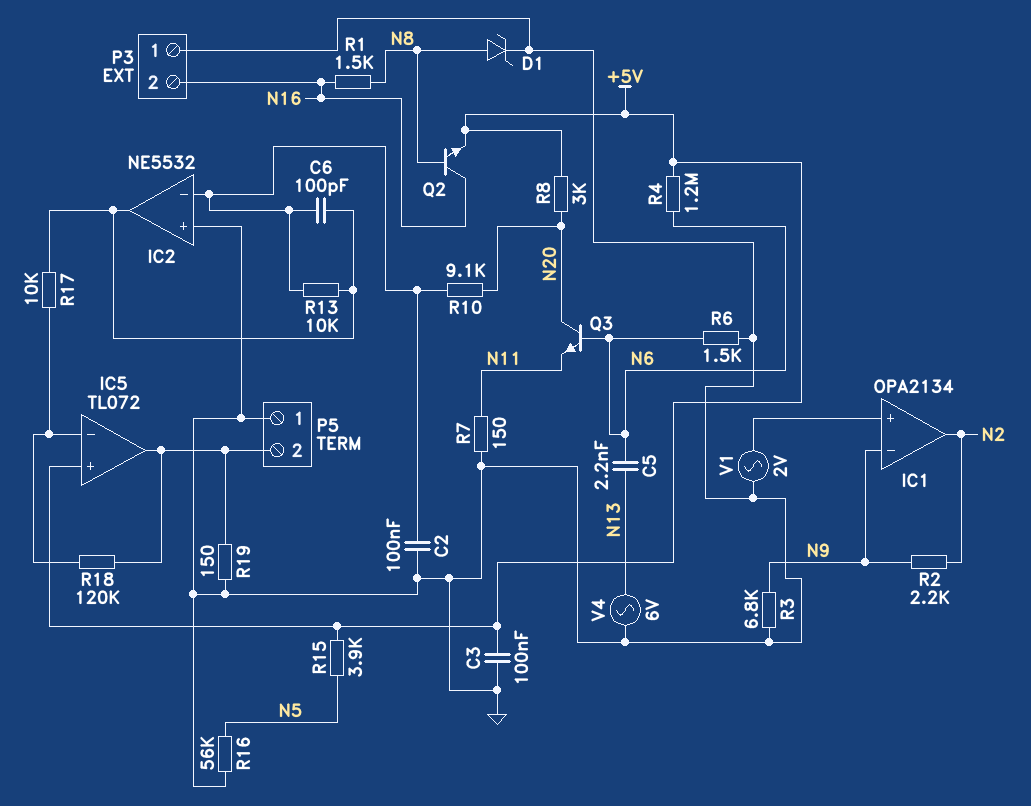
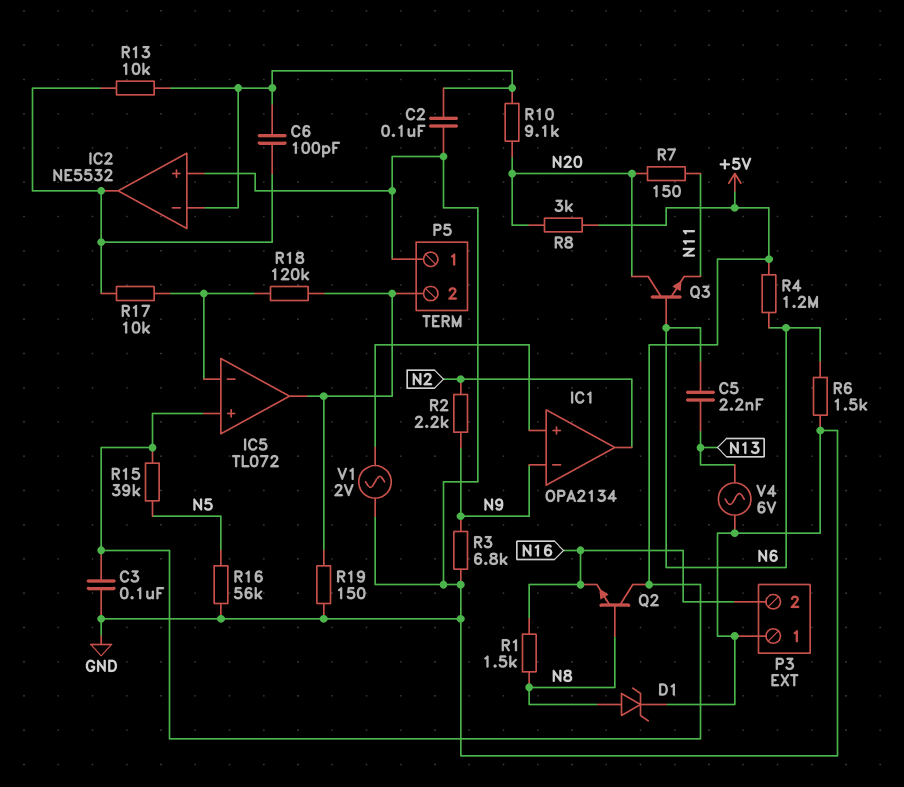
Q2: NPN (B N8, C N16, E +5V) -> NPN (B N8, C +5V, E N16)
R7: 150 (GND, N11) -> 150 (N11, N20)
R15: 3.9k (+5V, N5) -> 39k (+5V, N5)

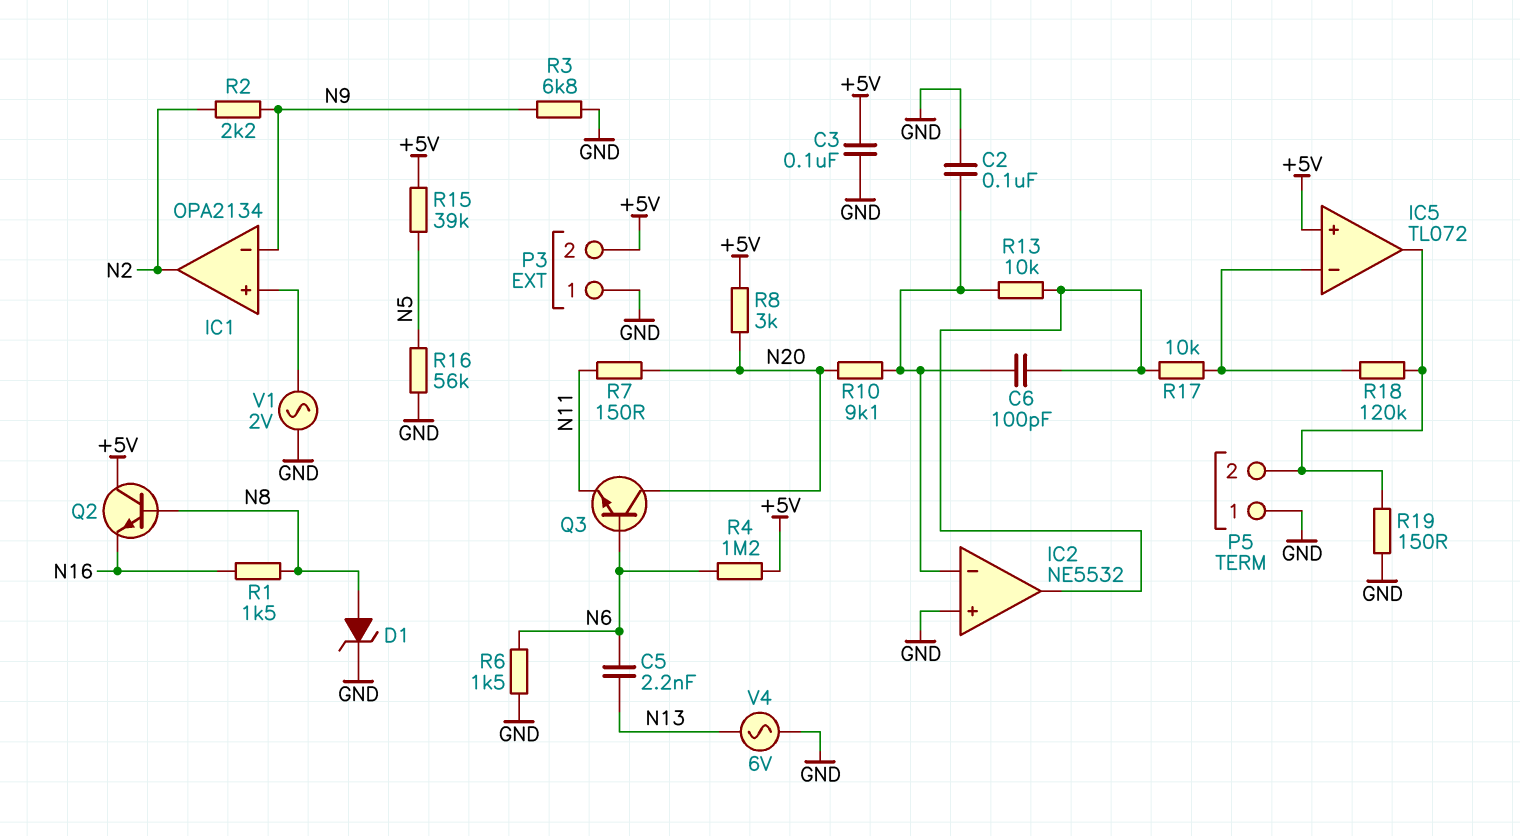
P3 pin 2: N16 -> +5V

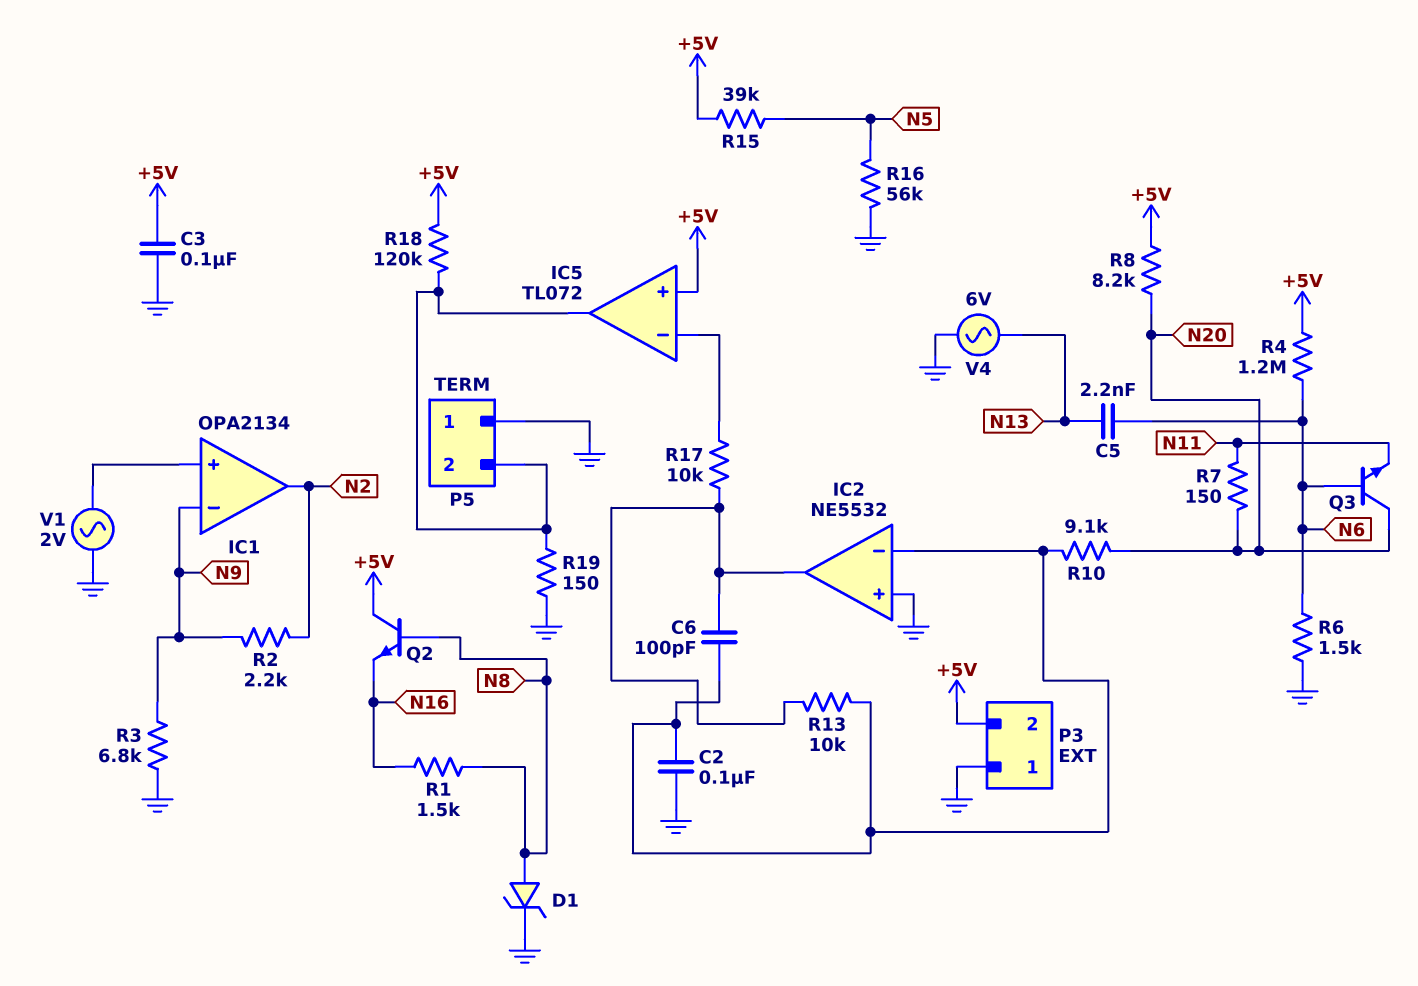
R8: 3k (+5V, N20) -> 8.2k (+5V, N20)
R18: 120k (IC5/in-, IC5/out) -> 120k (+5V, IC5/out)

